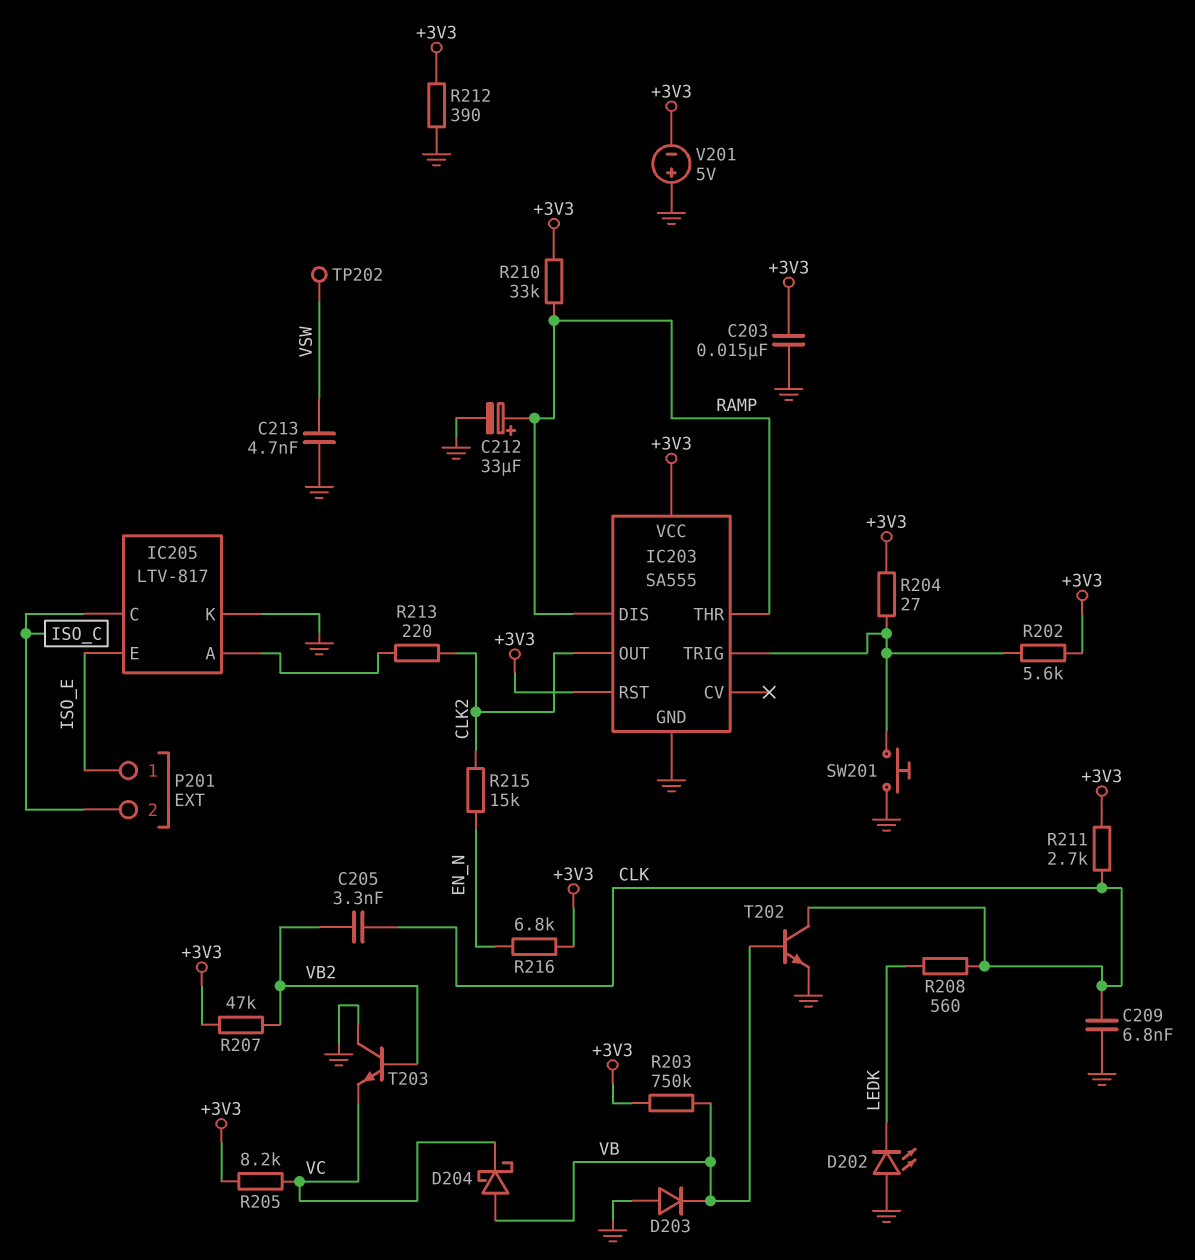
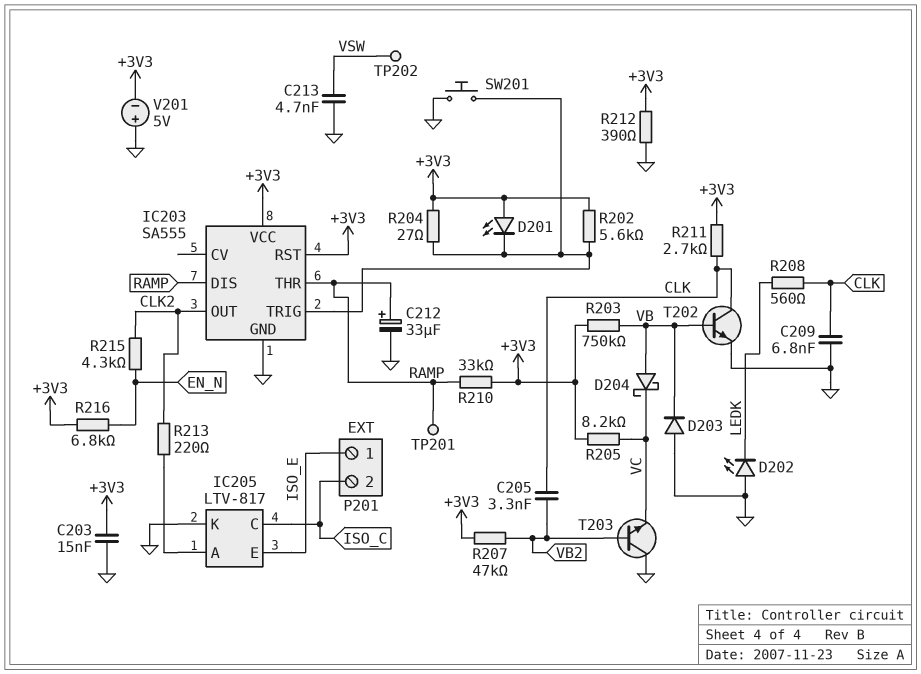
D201: none -> LED (A +3V3, K IC203/TRIG)
R215: 15k (CLK2, EN_N) -> 4.3k (CLK2, EN_N)
TP201: none -> test point (RAMP)

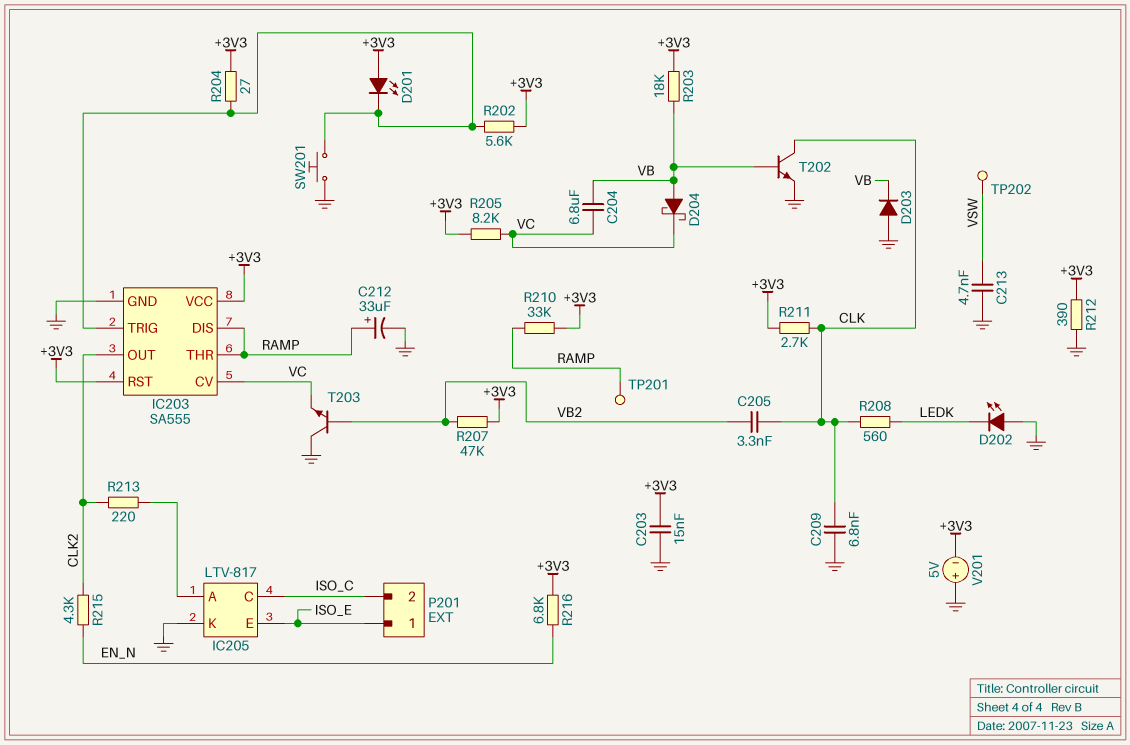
C204: none -> 6.8uF (VB, VC)
IC203 pin CV: none -> VC
R203: 750k (+3V3, VB) -> 18k (+3V3, VB)

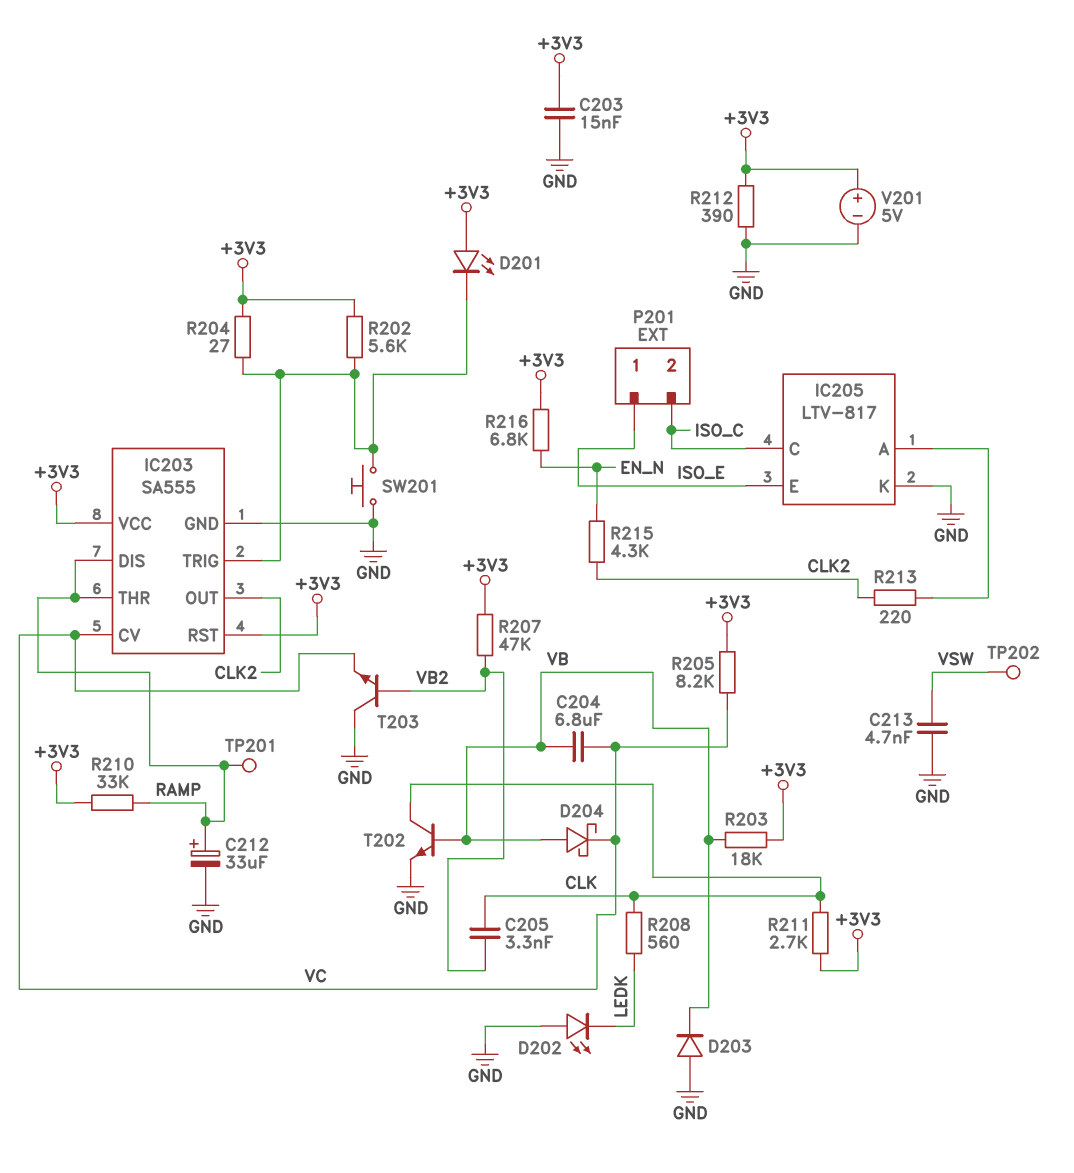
C209: 6.8nF (CLK, GND) -> none
V201: 5V (plus GND, minus +3V3) -> 5V (plus +3V3, minus GND)

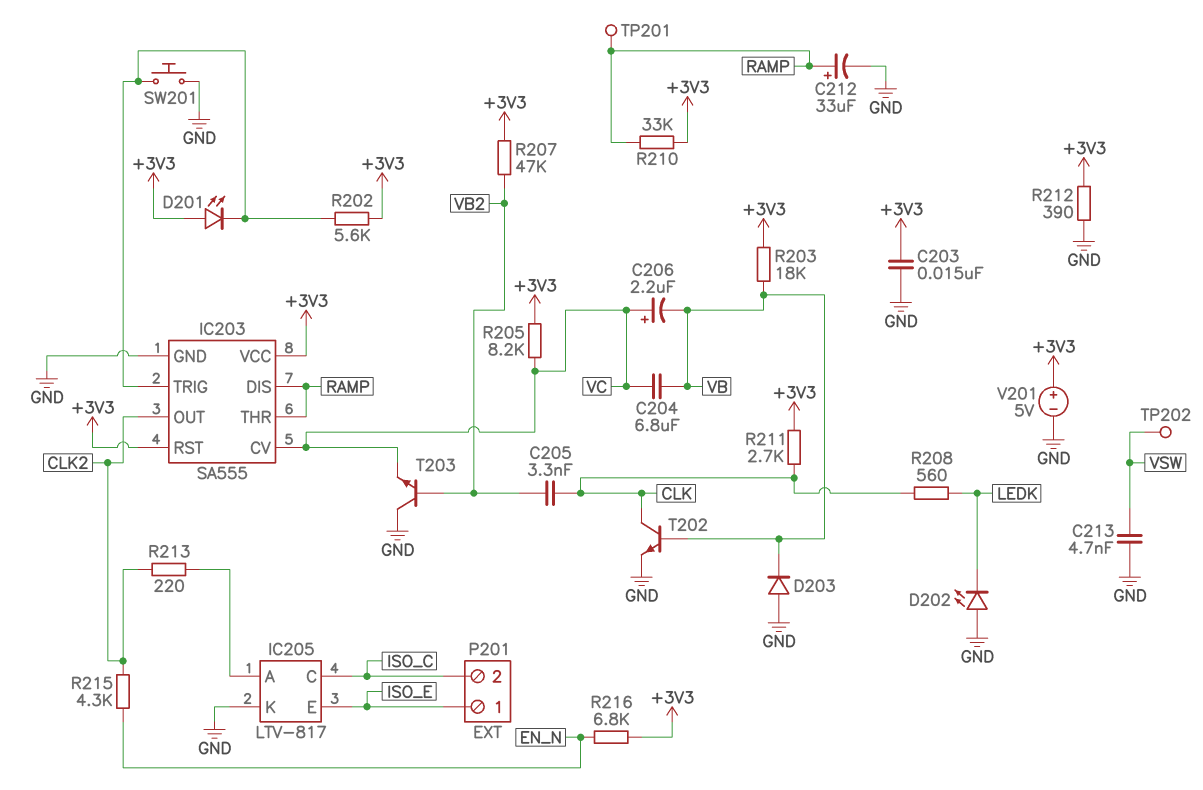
C206: none -> 2.2uF (plus VC, minus VB)
D204: schottky (A VB, K VC) -> none
R204: 27 (+3V3, IC203/TRIG) -> none

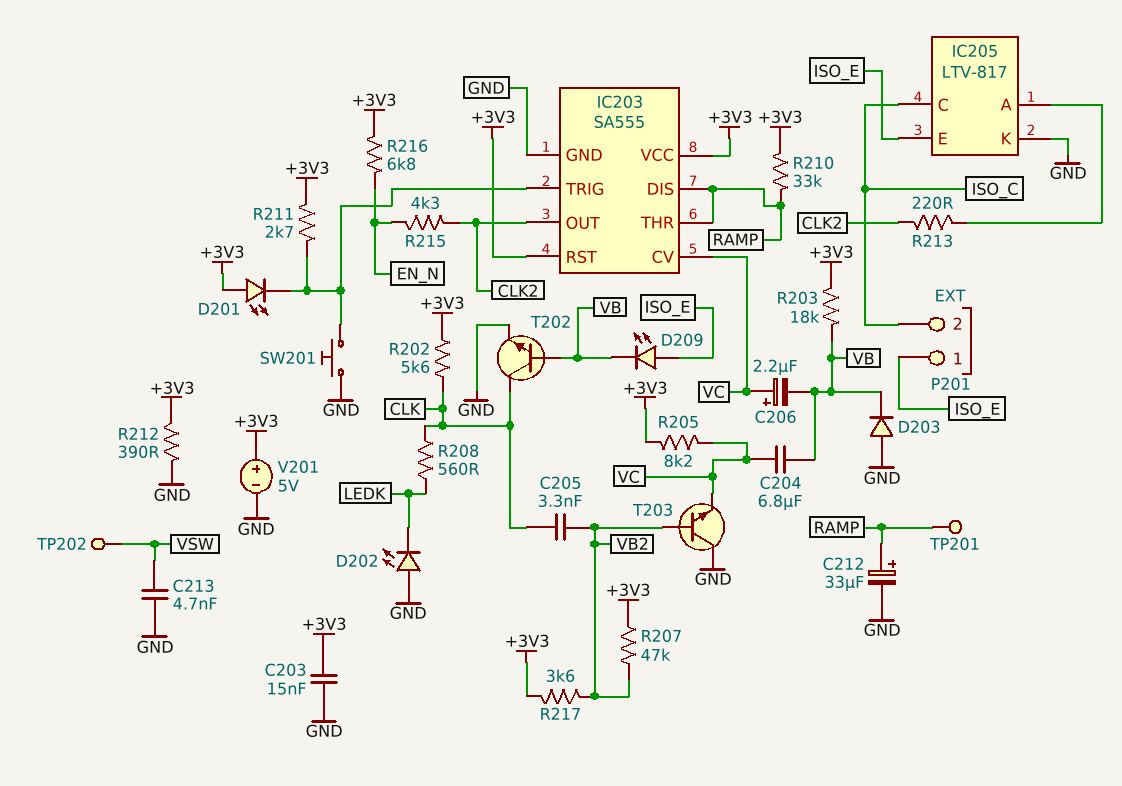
D209: none -> LED (A ISO_E, K VB)
R202: 5.6k (+3V3, IC203/TRIG) -> 5.6k (+3V3, CLK)
R211: 2.7k (+3V3, CLK) -> 2.7k (+3V3, IC203/TRIG)
R217: none -> 3.6k (+3V3, VB2)

